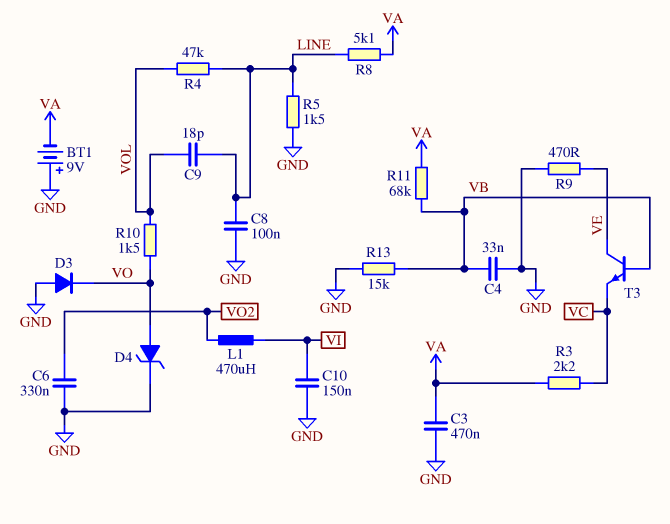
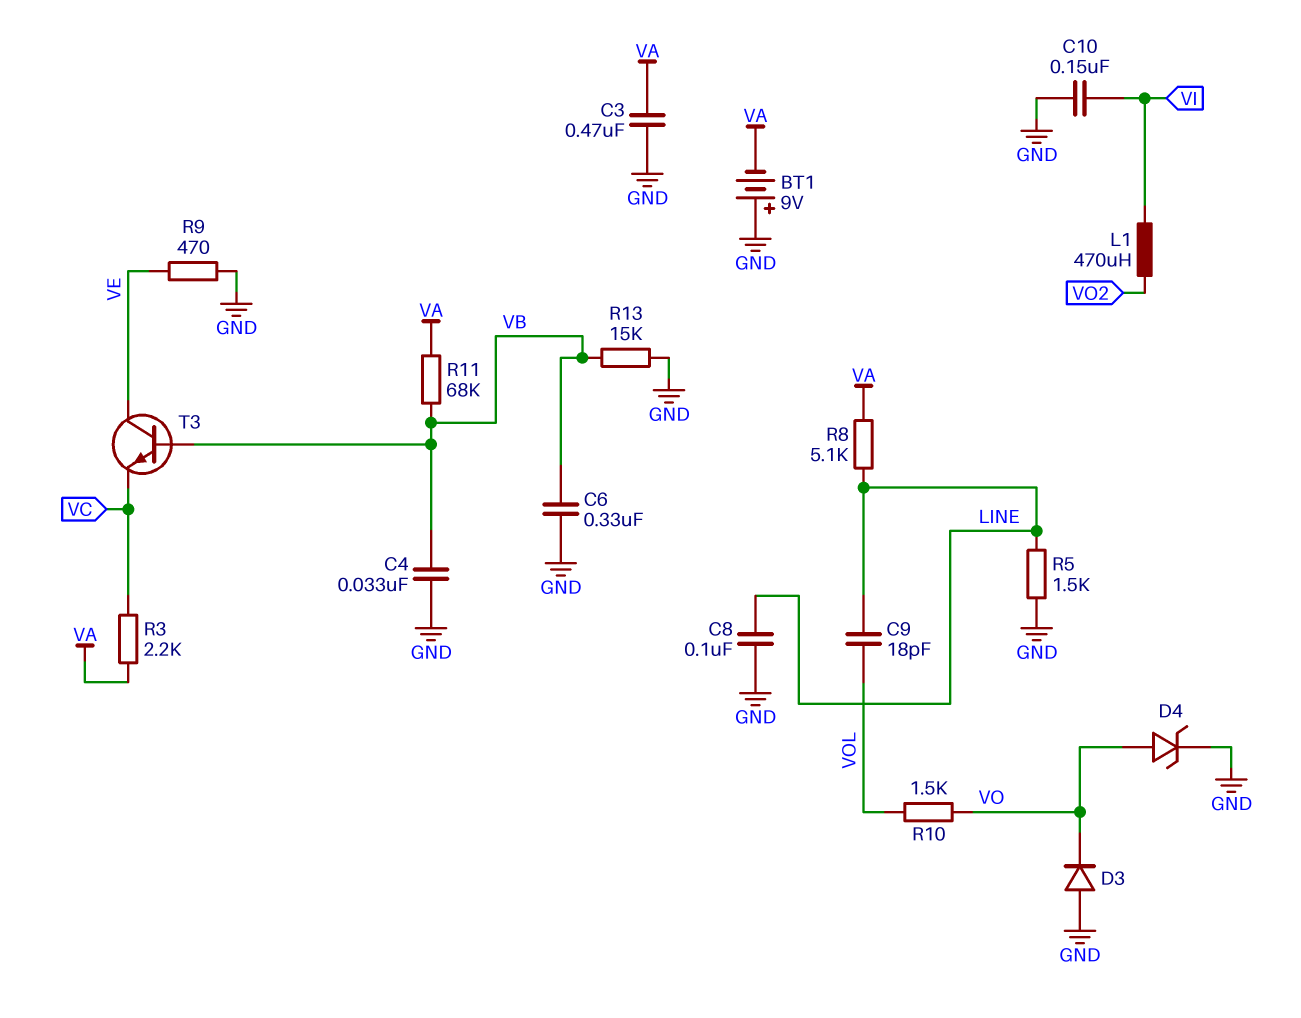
C6: 330nF (GND, VO2) -> 330nF (GND, VB)
R4: 47k (LINE, VOL) -> none

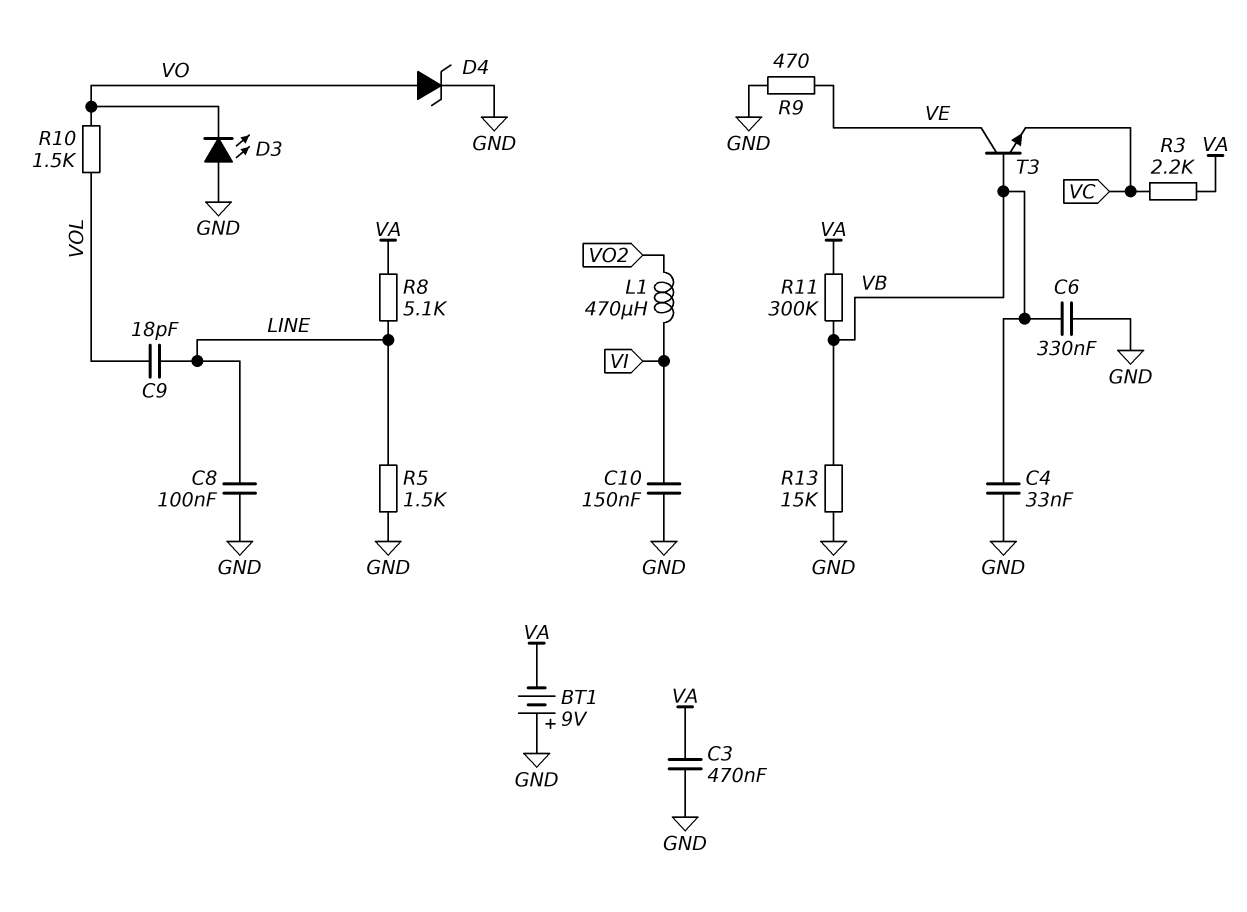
D3: diode (A GND, K VO) -> LED (A GND, K VO)
R11: 68k (VA, VB) -> 300k (VA, VB)

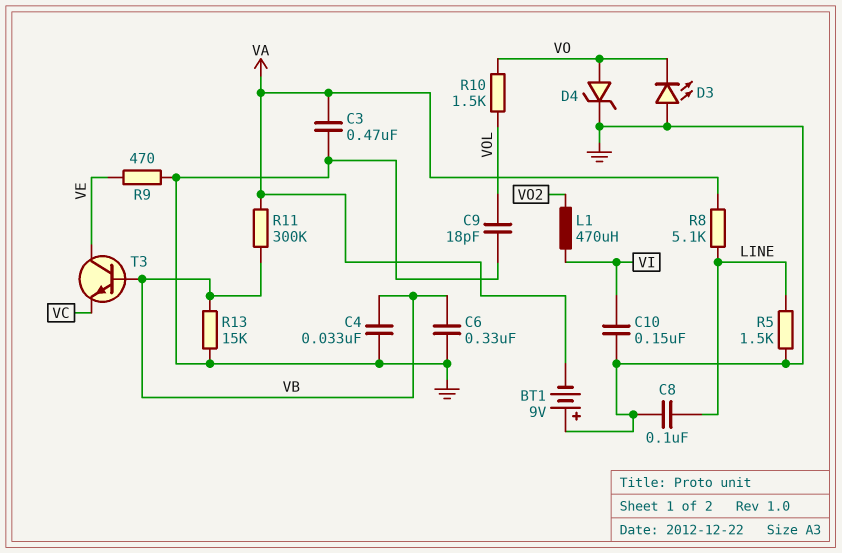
C9: 18pF (LINE, VOL) -> 18pF (GND, VOL)
R3: 2.2k (VA, VC) -> none

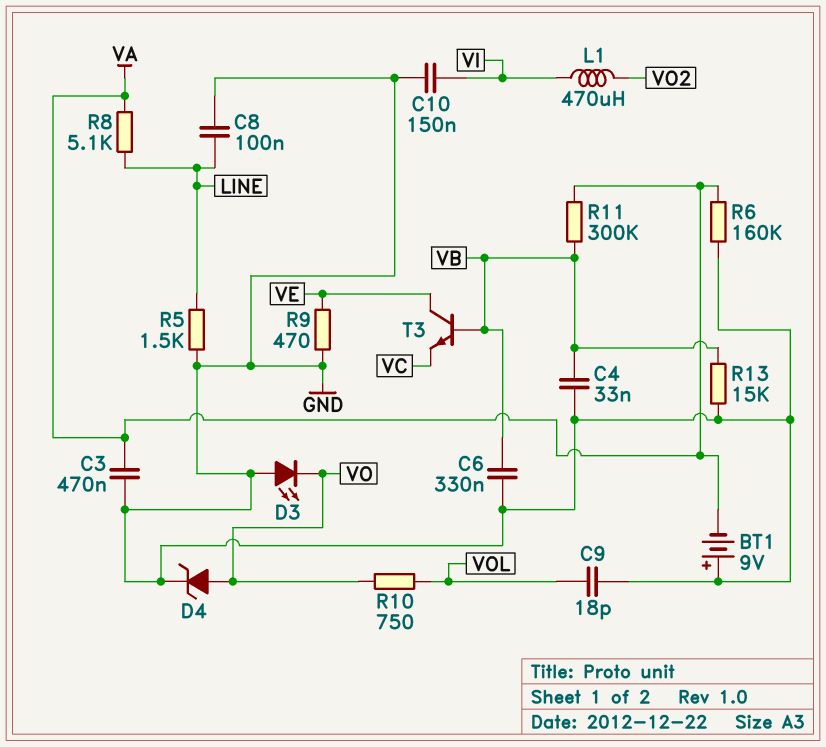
R6: none -> 160k (GND, VA)
R10: 1.5k (VO, VOL) -> 750 (VO, VOL)

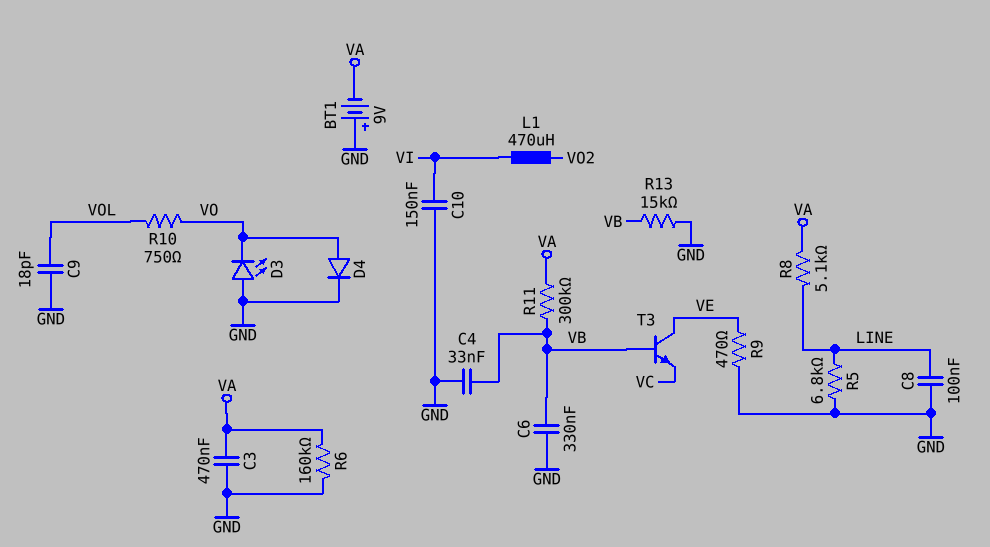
D4: zener (A VO, K GND) -> diode (A VO, K GND)
R5: 1.5k (GND, LINE) -> 6.8k (GND, LINE)

